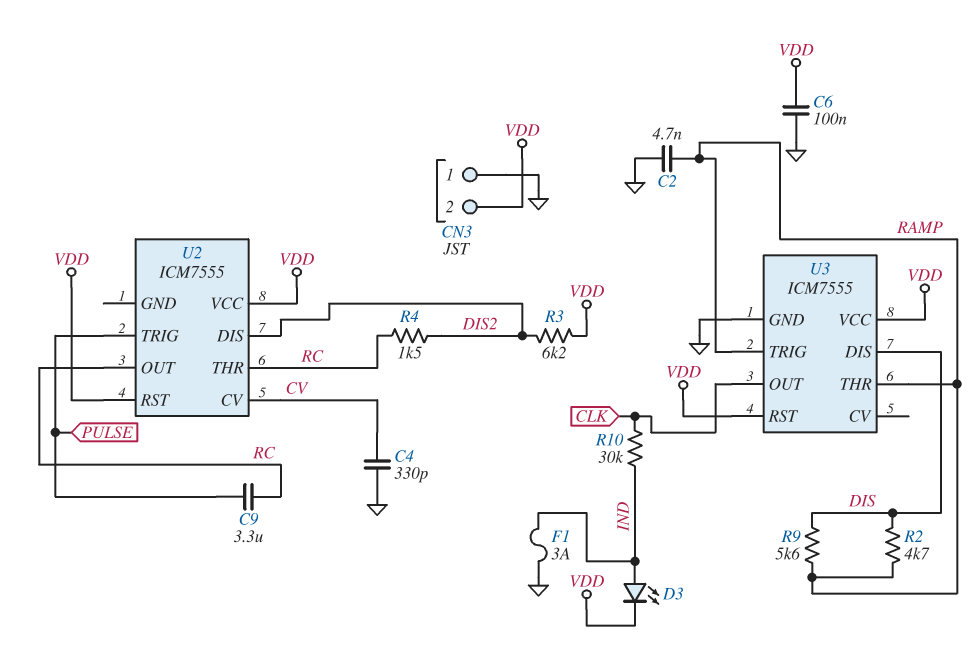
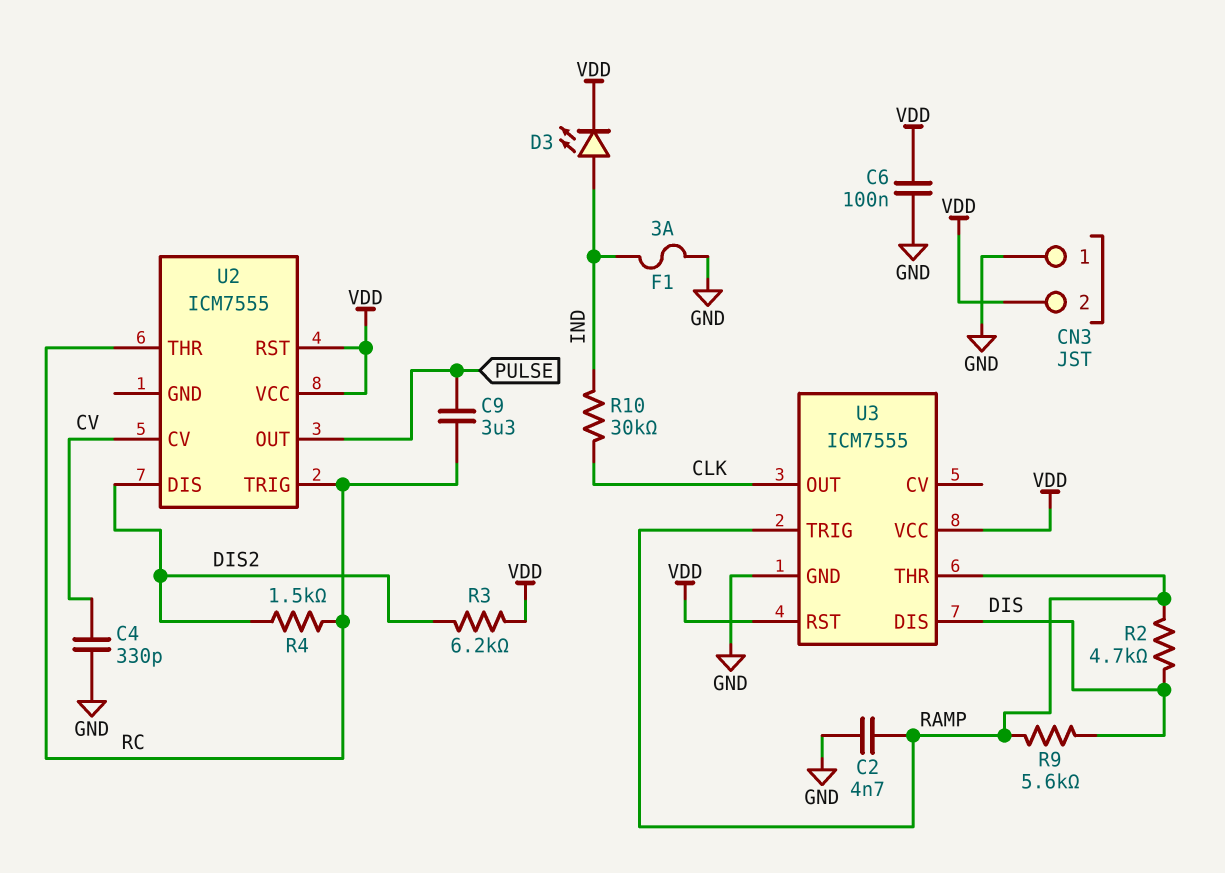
U2 pin OUT: RC -> PULSE
U2 pin TRIG: PULSE -> RC

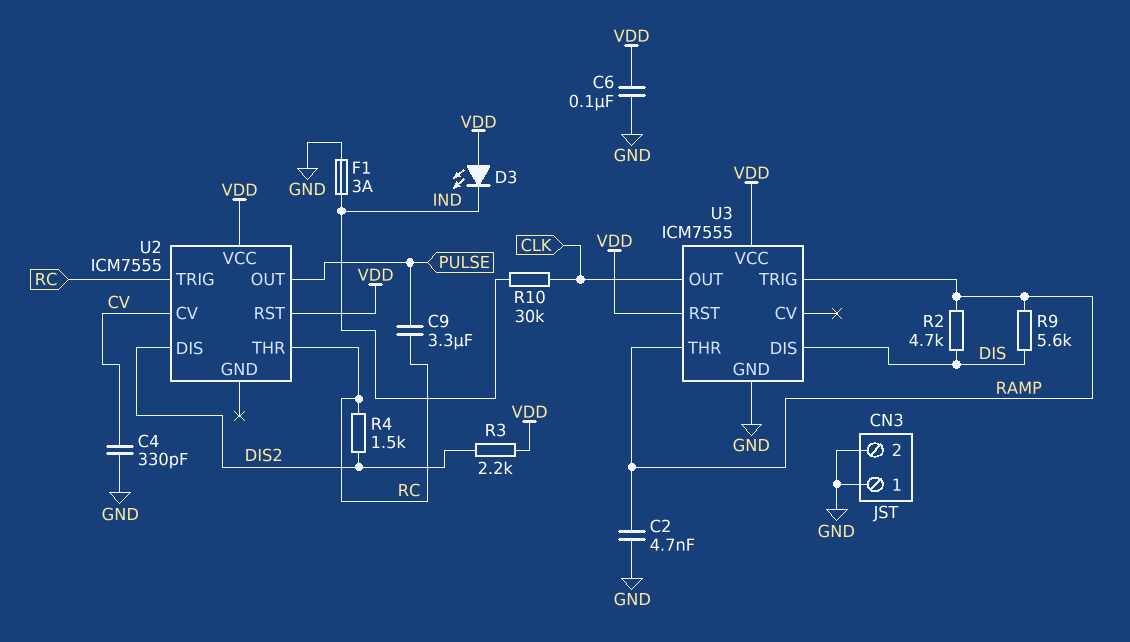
CN3 pin 2: VDD -> GND
D3: LED (A IND, K VDD) -> LED (A VDD, K IND)
R3: 6.2k (DIS2, VDD) -> 2.2k (DIS2, VDD)

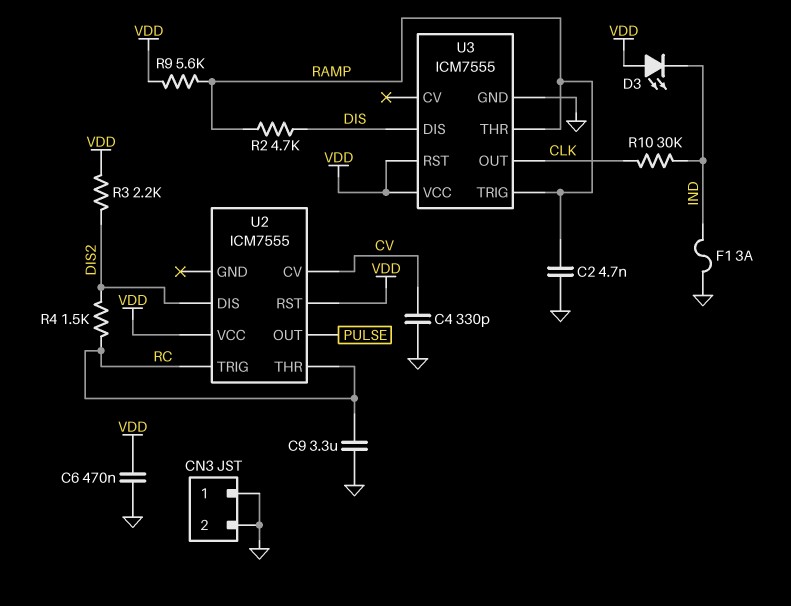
C6: 100nF (GND, VDD) -> 470nF (GND, VDD)
C9: 3.3uF (PULSE, RC) -> 3.3uF (GND, RC)
R9: 5.6k (DIS, RAMP) -> 5.6k (RAMP, VDD)

